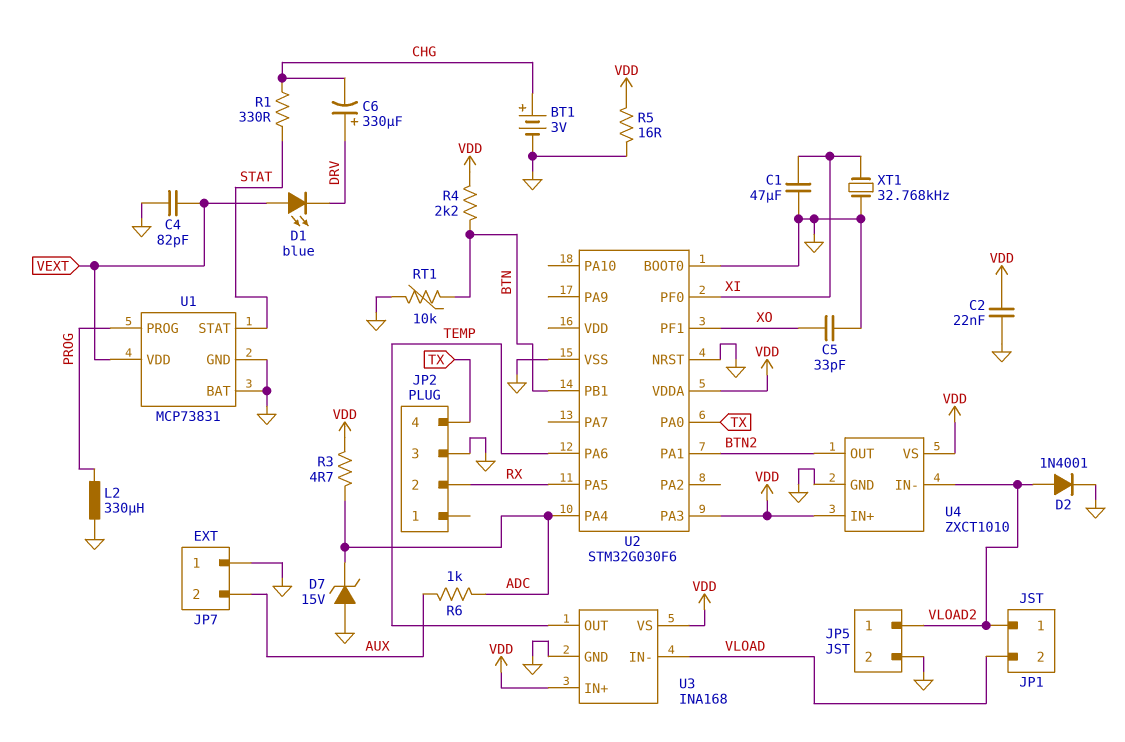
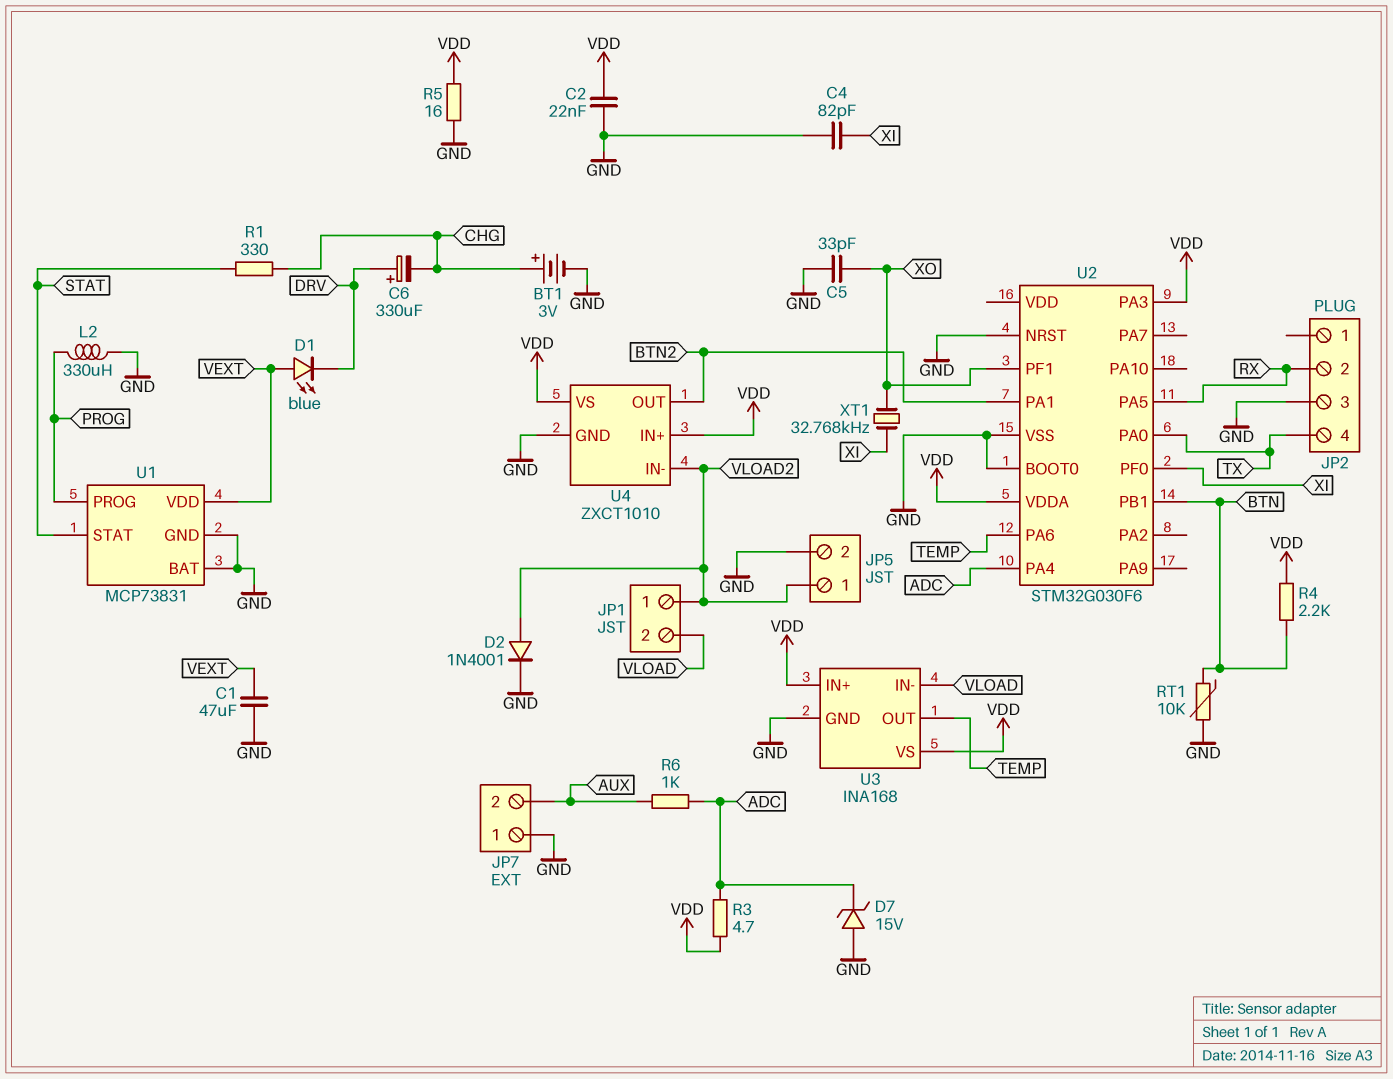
C1: 47uF (GND, XI) -> 47uF (GND, VEXT)
C4: 82pF (GND, VEXT) -> 82pF (GND, XI)
XT1: 32.768kHz (GND, XI) -> 32.768kHz (XI, XO)

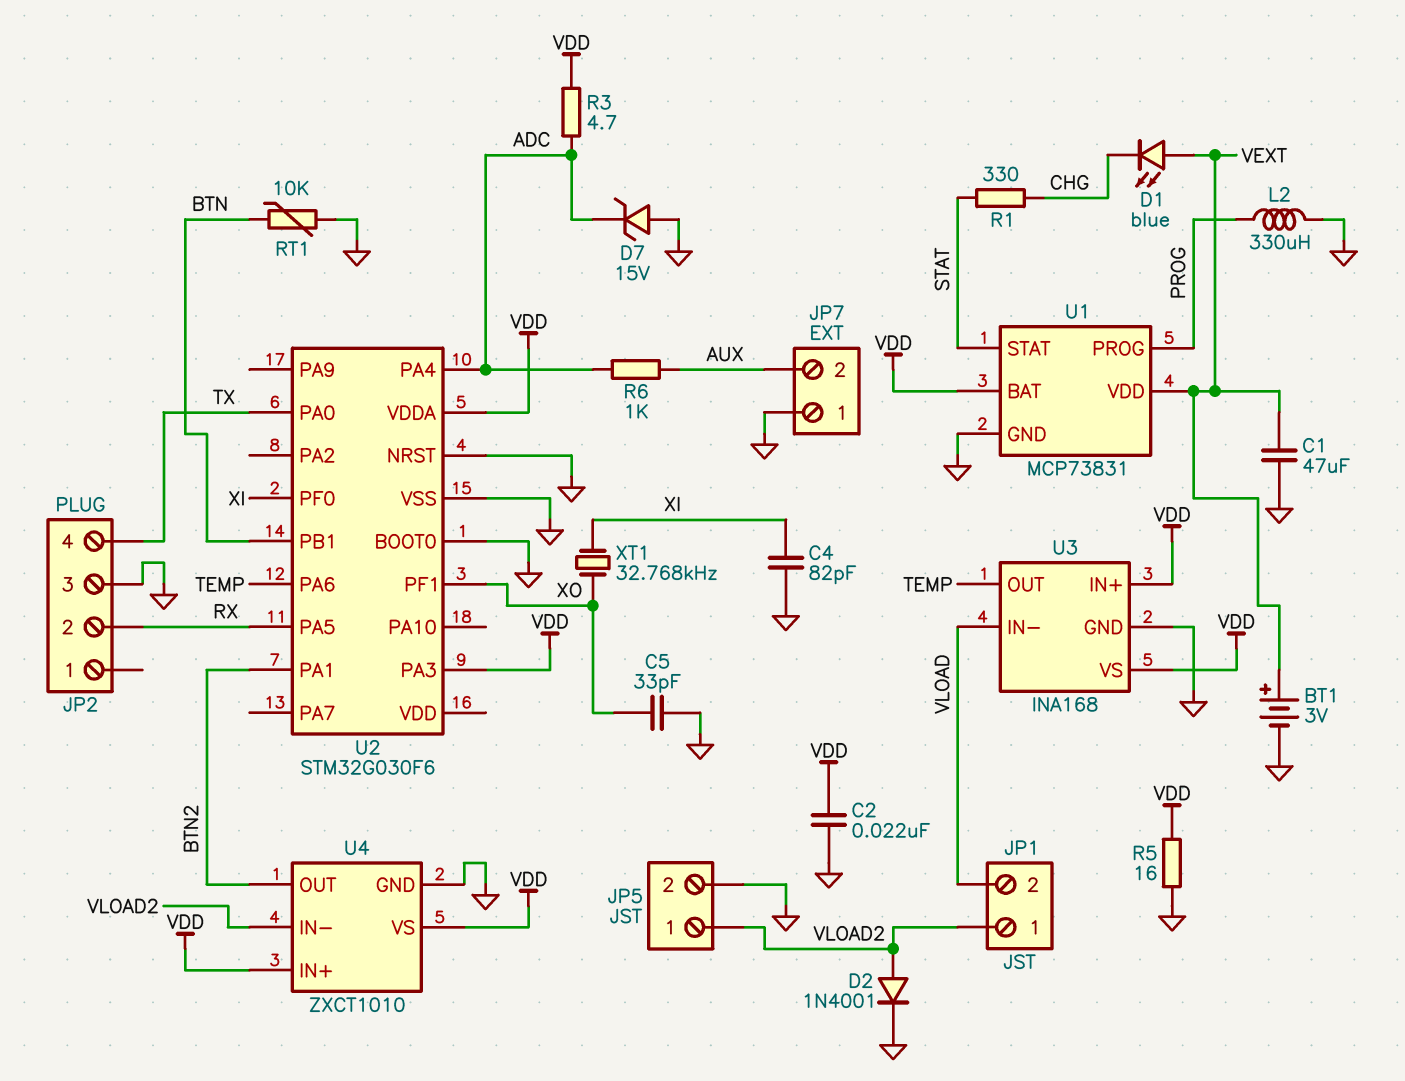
BT1: 3V (plus CHG, minus GND) -> 3V (plus VEXT, minus GND)
C6: 330uF (plus DRV, minus CHG) -> none
D1: LED blue (A VEXT, K DRV) -> LED blue (A VEXT, K CHG)
R4: 2.2k (BTN, VDD) -> none
U1 pin BAT: GND -> VDD

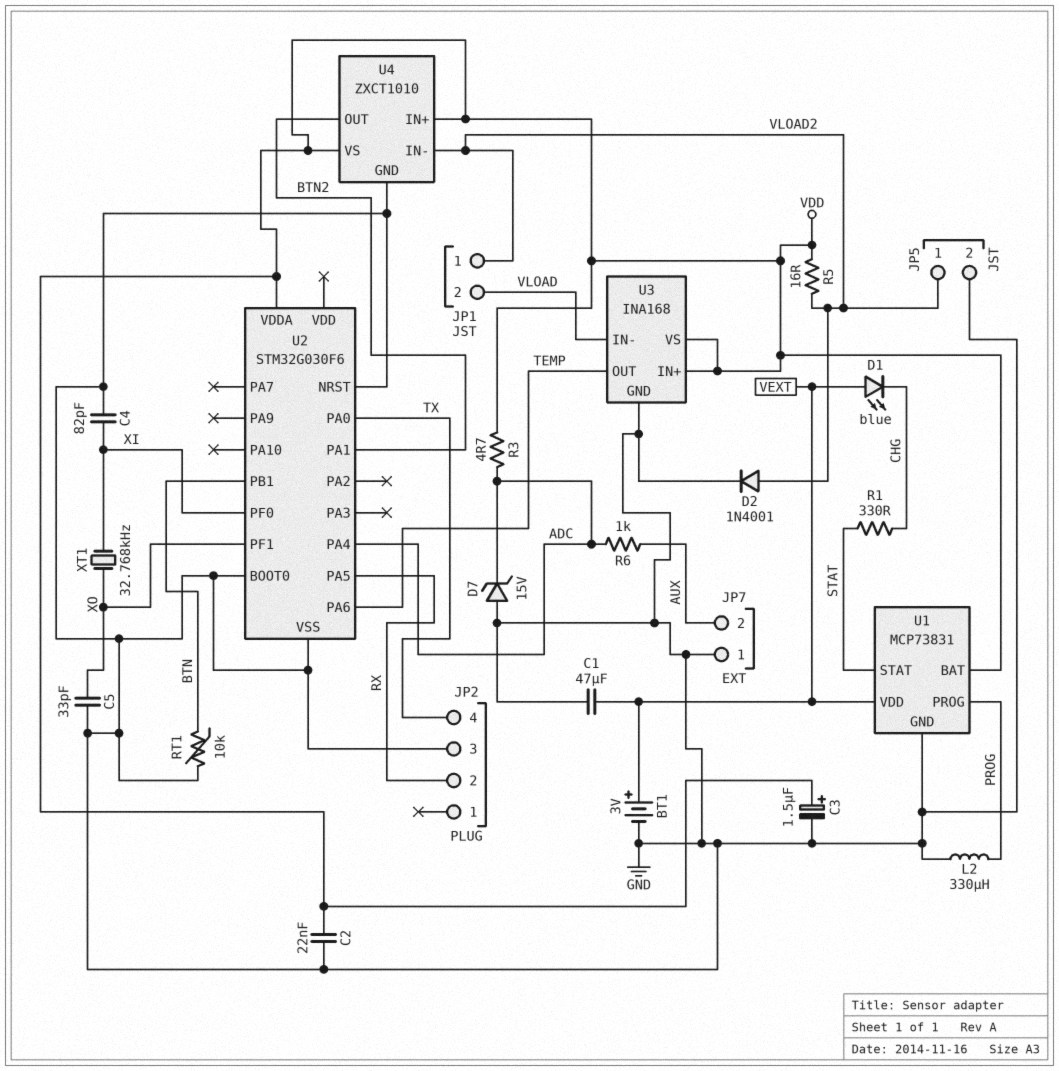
C3: none -> 1.5uF (plus VDD, minus GND)
R5: 16 (GND, VDD) -> 16 (VDD, VLOAD2)
U2 pin PA3: VDD -> none

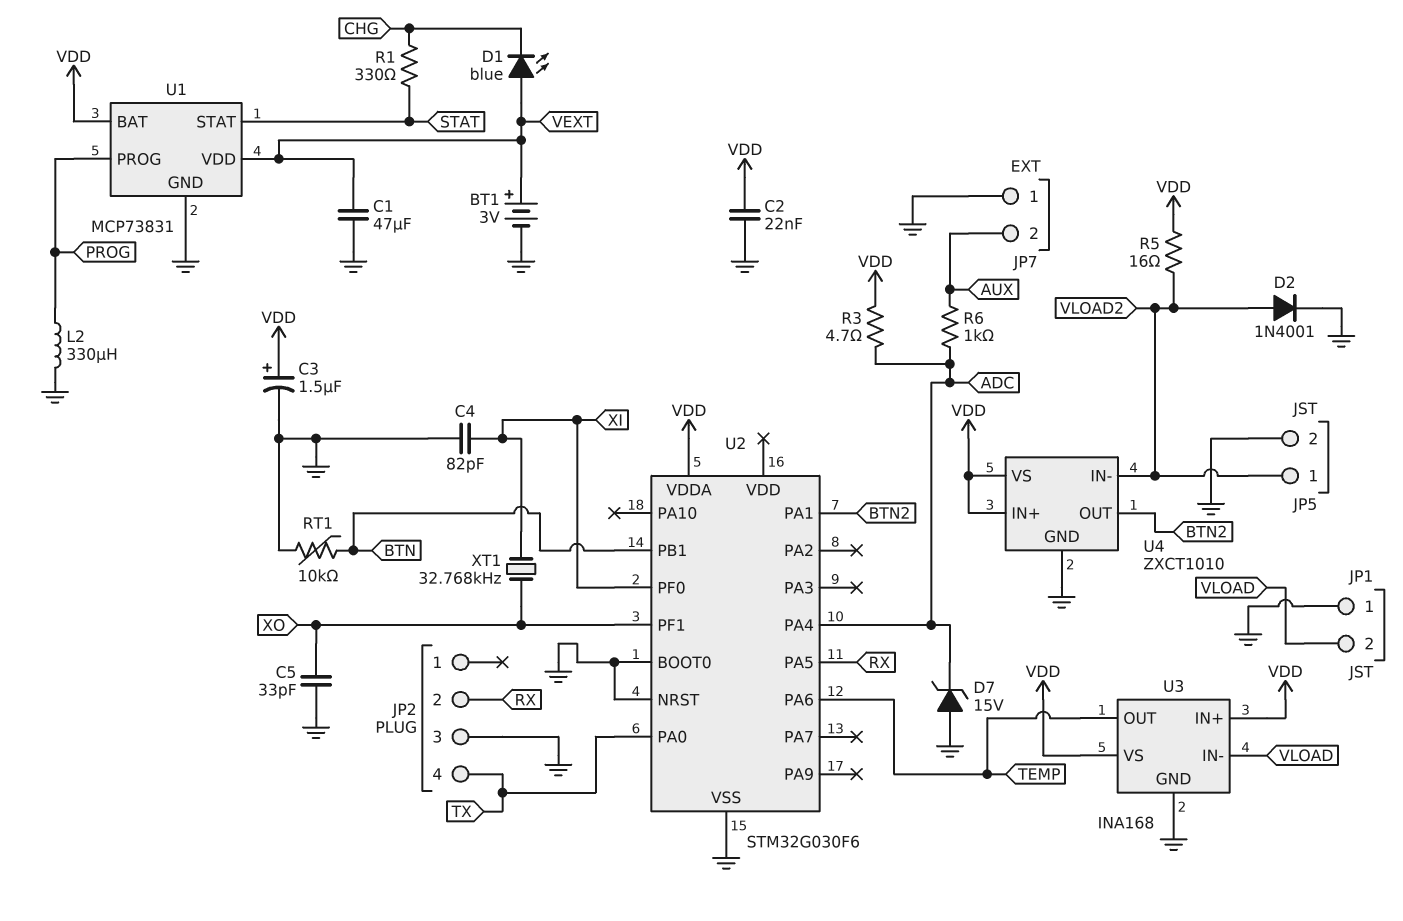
JP1 pin 1: VLOAD2 -> GND

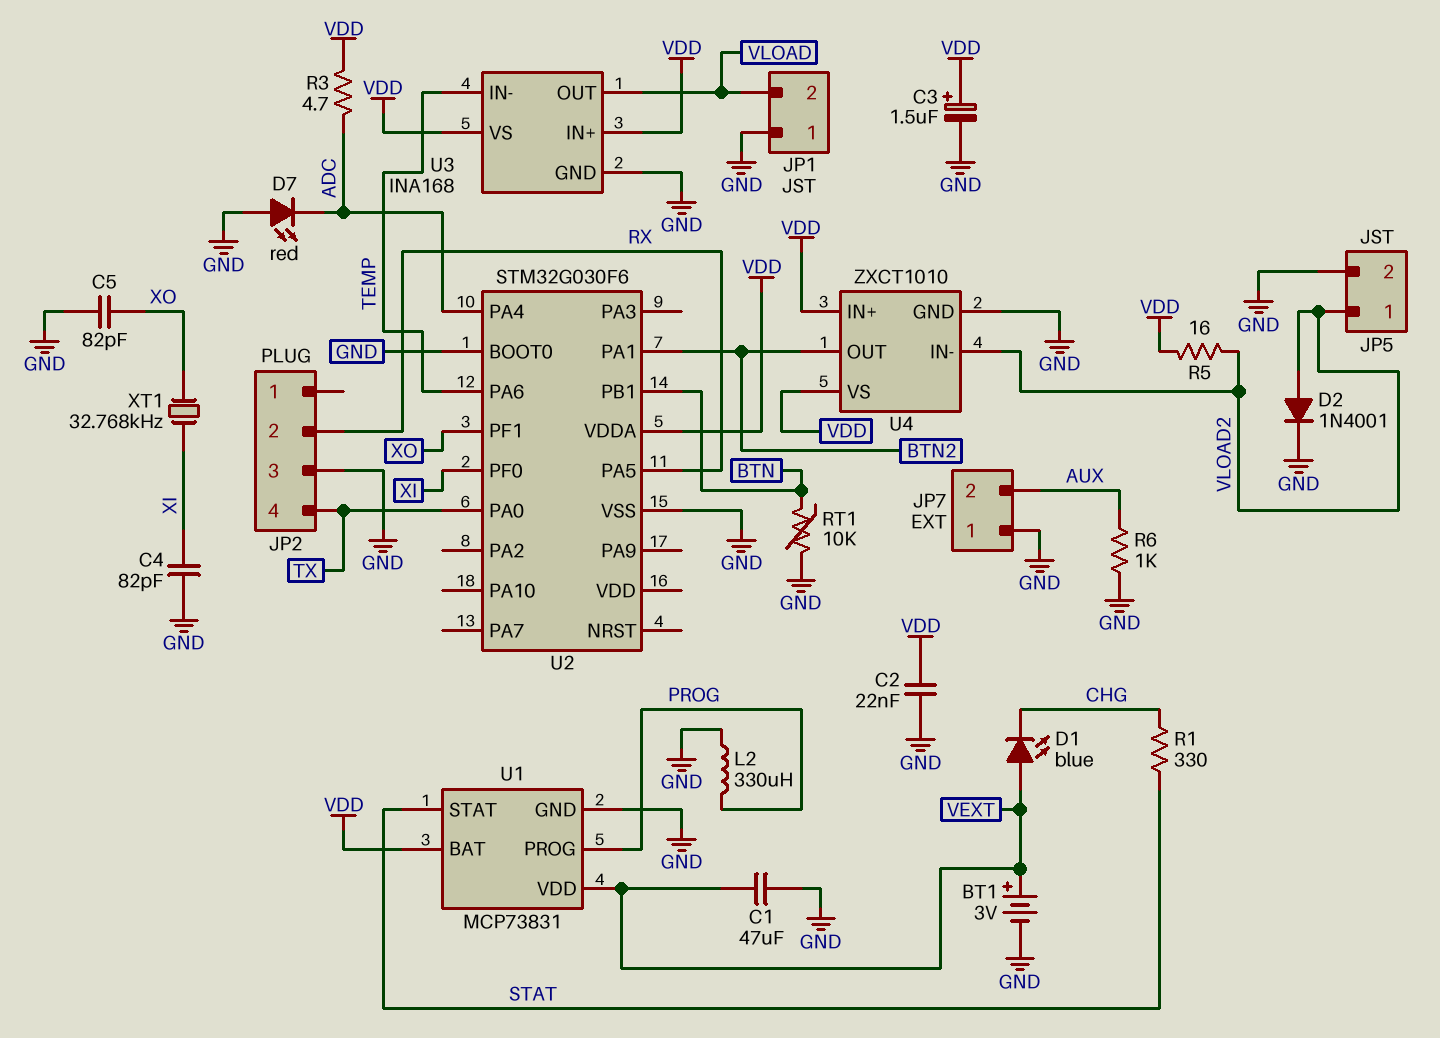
C5: 33pF (GND, XO) -> 82pF (GND, XO)
D7: zener 15V (A GND, K ADC) -> LED red (A GND, K ADC)
R6: 1k (ADC, AUX) -> 1k (AUX, GND)
U2 pin NRST: GND -> none
U3 pin IN-: VLOAD -> TEMP
U3 pin OUT: TEMP -> VLOAD

